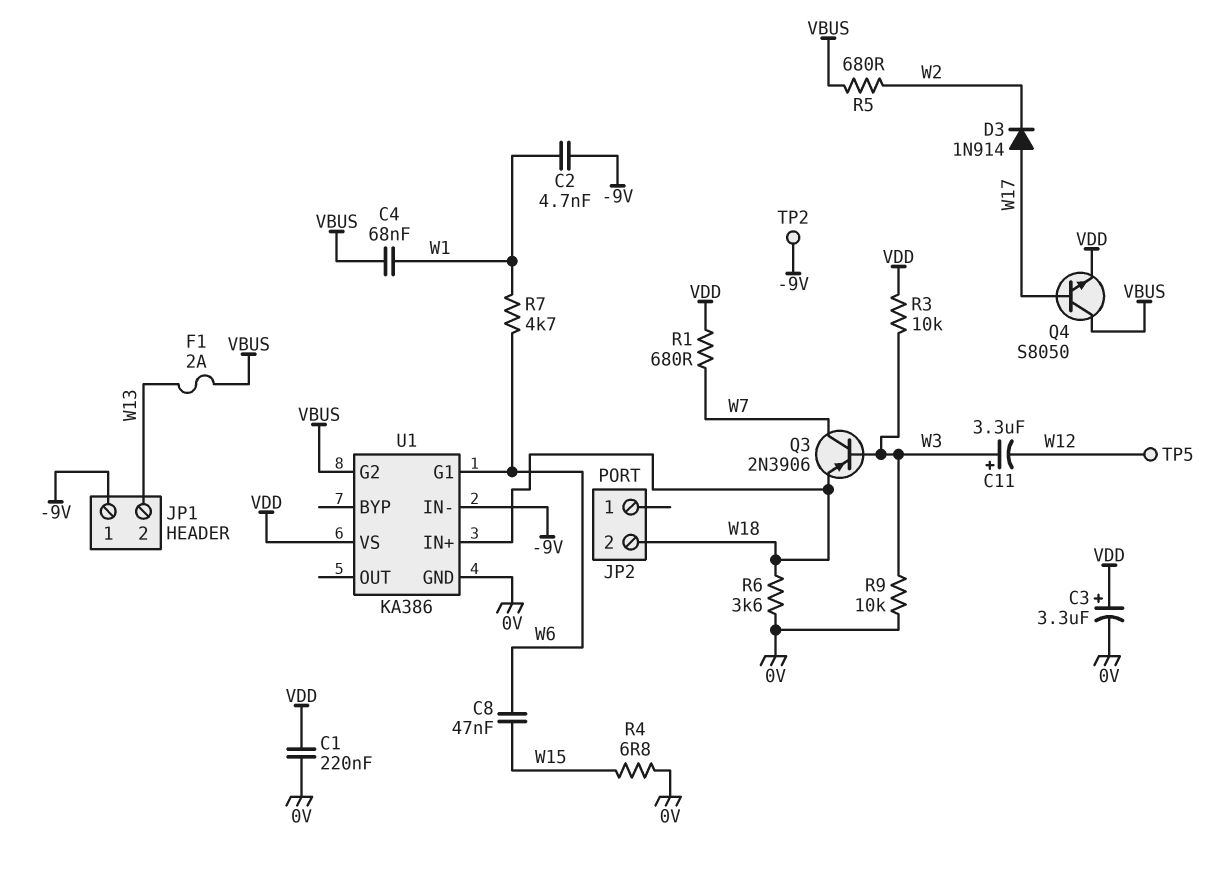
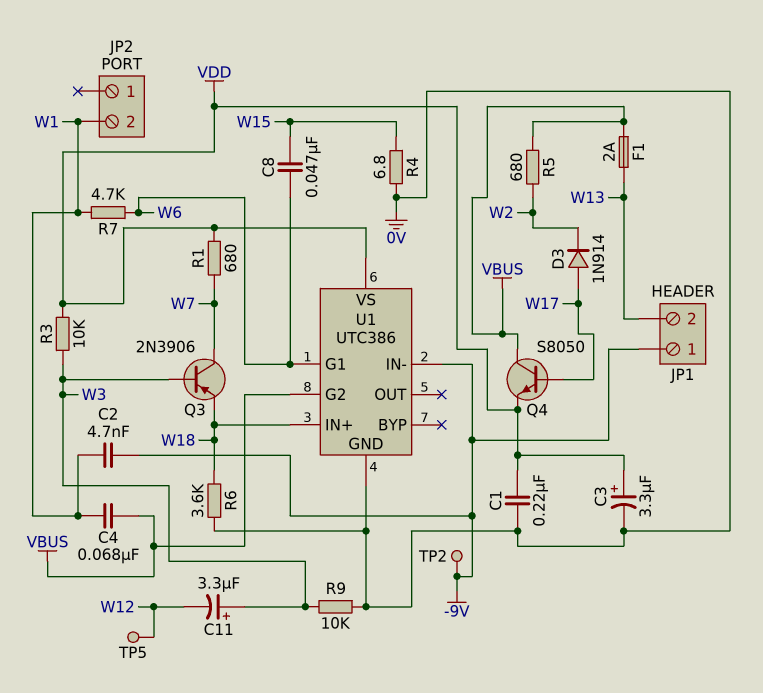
JP2 pin 2: W18 -> W1
U1: KA386 -> UTC386

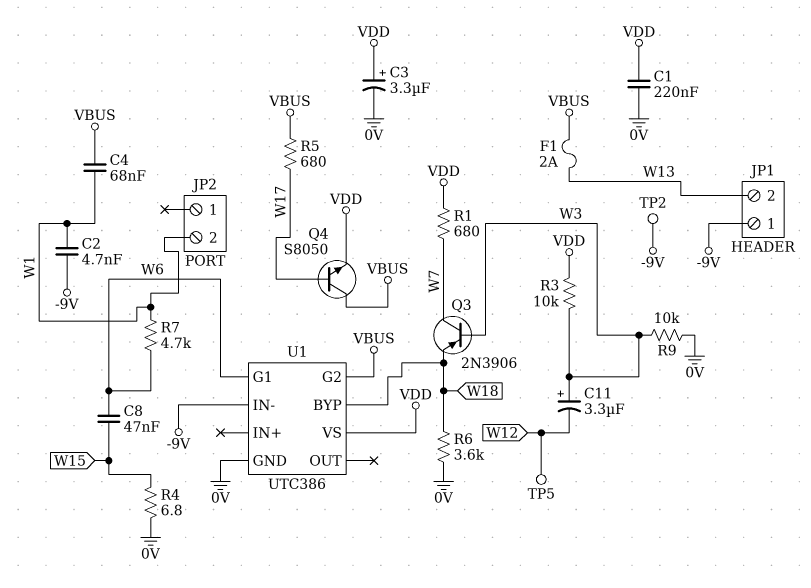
D3: diode 1N914 (A W17, K W2) -> none
R5: 680 (VBUS, W2) -> 680 (VBUS, W17)
U1 pin BYP: none -> W18
U1 pin IN+: W18 -> none

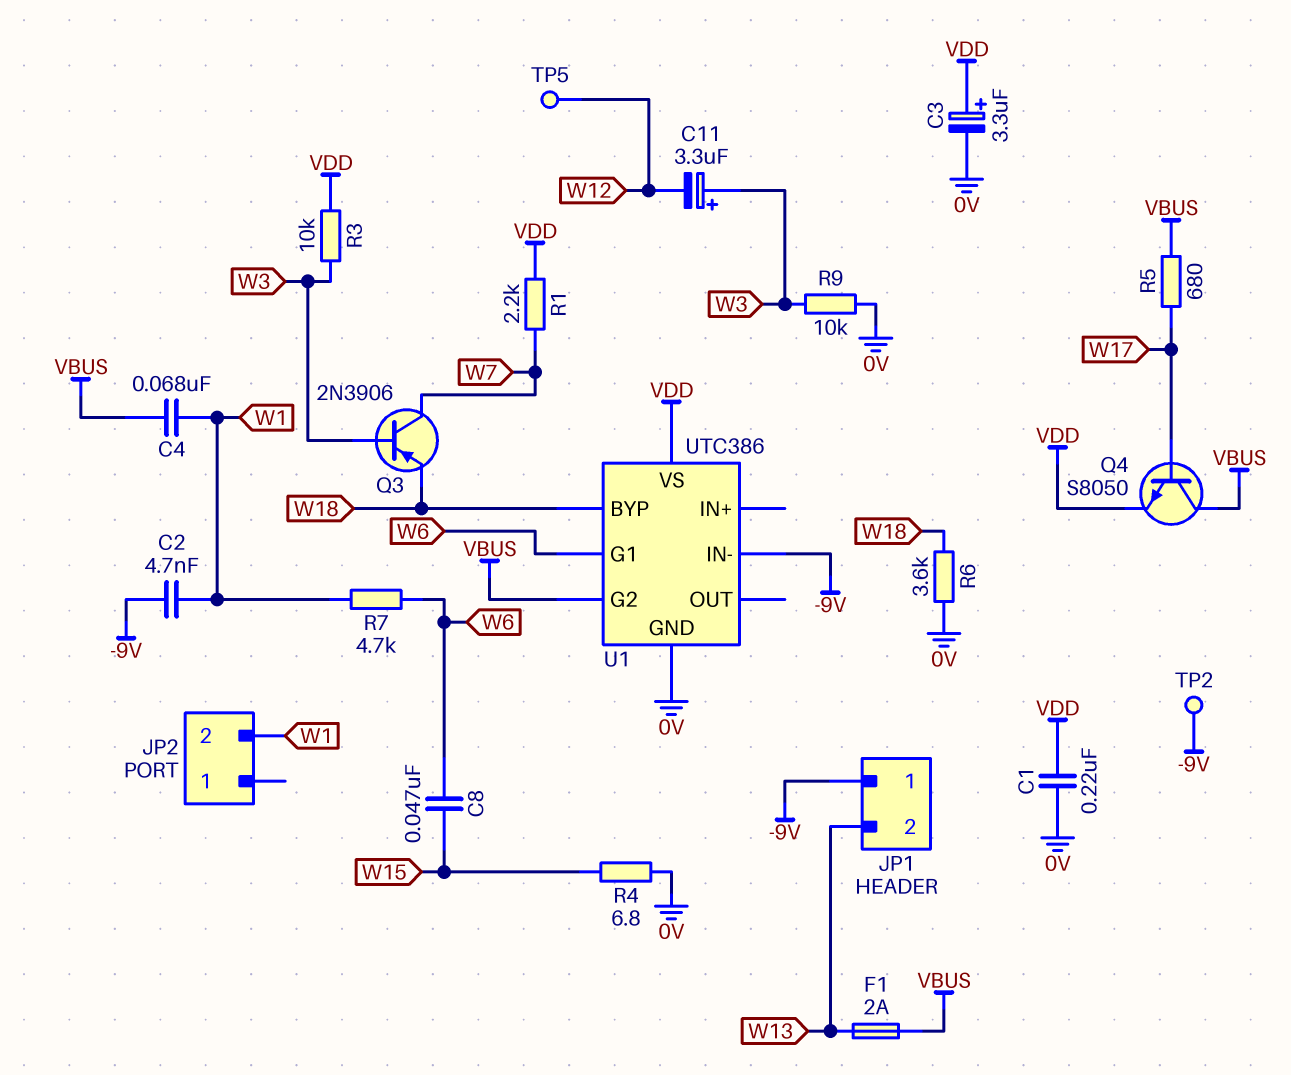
R1: 680 (VDD, W7) -> 2.2k (VDD, W7)

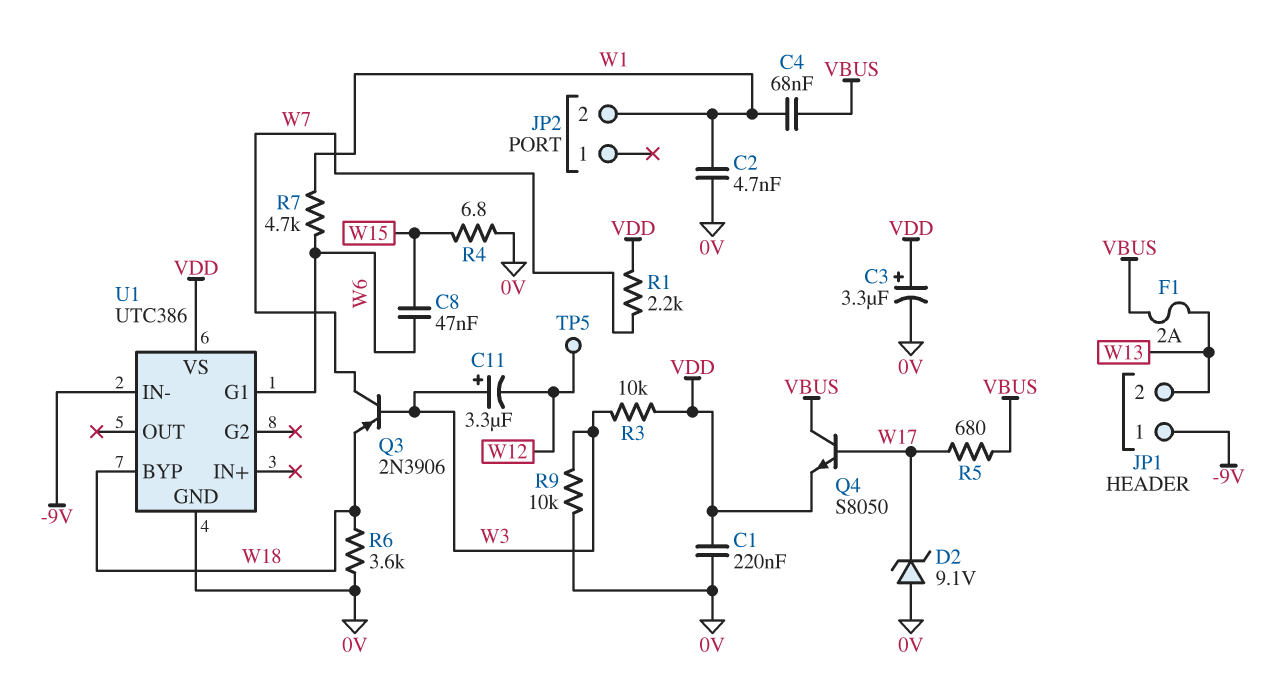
C2: 4.7nF (-9V, W1) -> 4.7nF (0V, W1)
D2: none -> zener 9.1V (A 0V, K W17)
TP2: test point (-9V) -> none
U1 pin G2: VBUS -> none

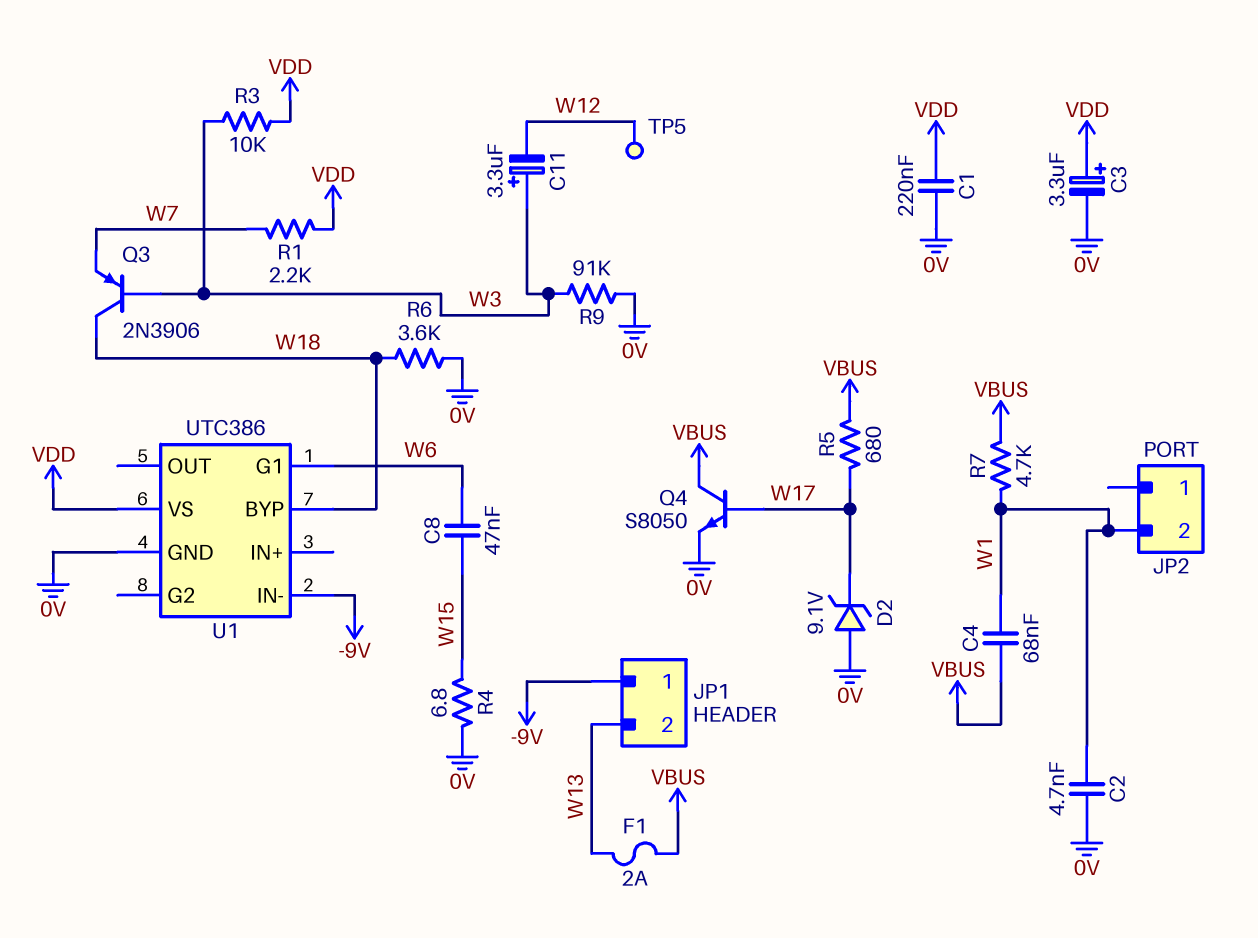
Q3: PNP 2N3906 (B W3, C W7, E W18) -> PNP 2N3906 (B W3, C W18, E W7)
Q4: NPN S8050 (B W17, C VBUS, E VDD) -> NPN S8050 (B W17, C VBUS, E 0V)
R7: 4.7k (W1, W6) -> 4.7k (VBUS, W1)
R9: 10k (0V, W3) -> 91k (0V, W3)

